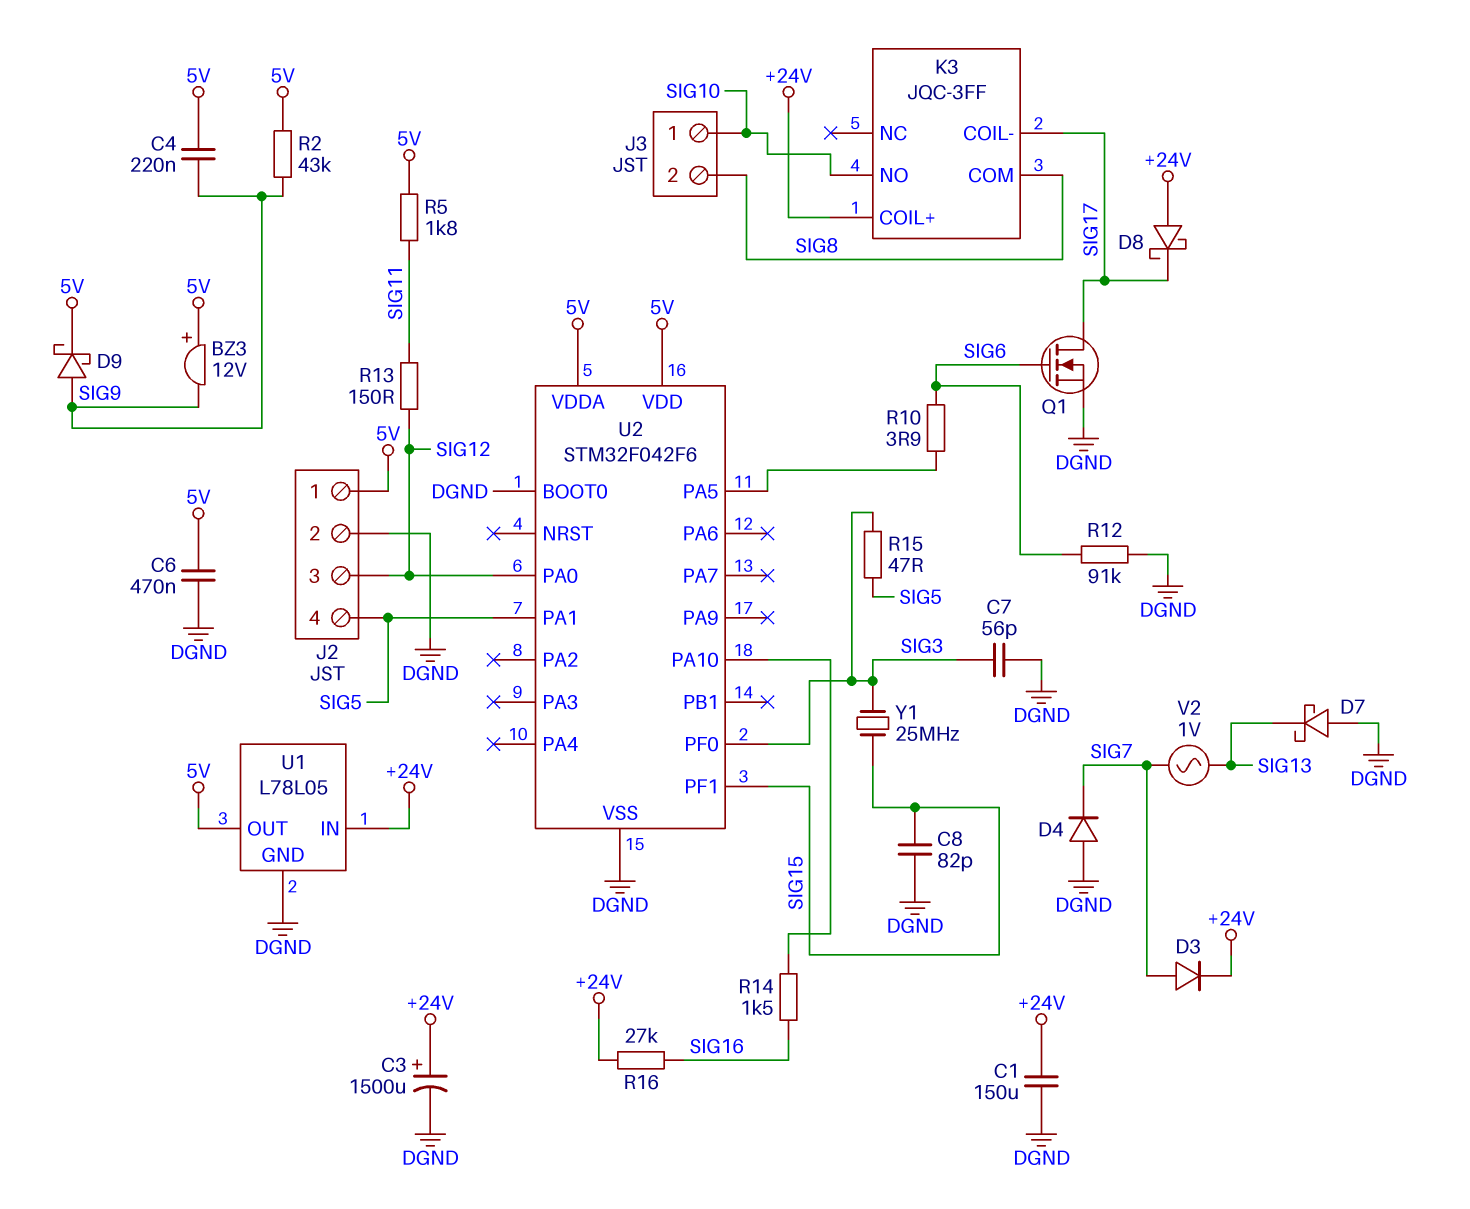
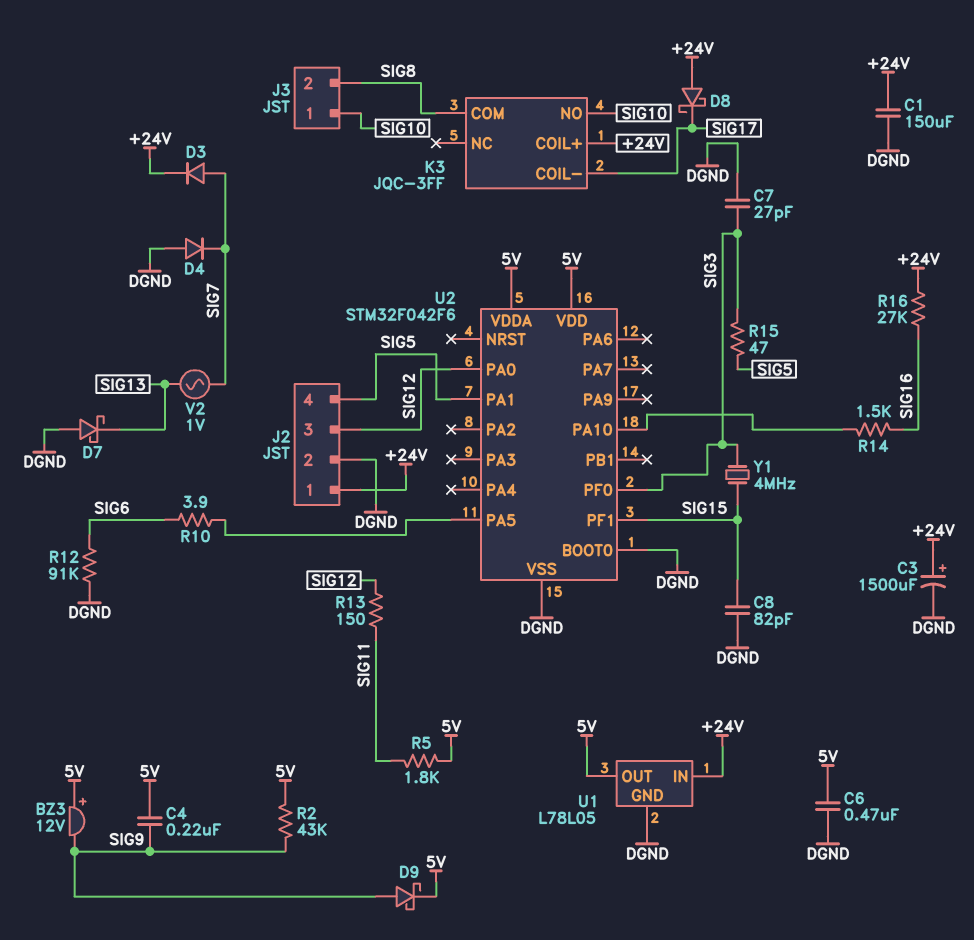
C7: 56pF (DGND, SIG3) -> 27pF (DGND, SIG3)
J2 pin 1: 5V -> +24V
Q1: NMOS (G SIG6, D SIG17, S DGND) -> none
Y1: 25MHz (SIG3, SIG15) -> 4MHz (SIG3, SIG15)

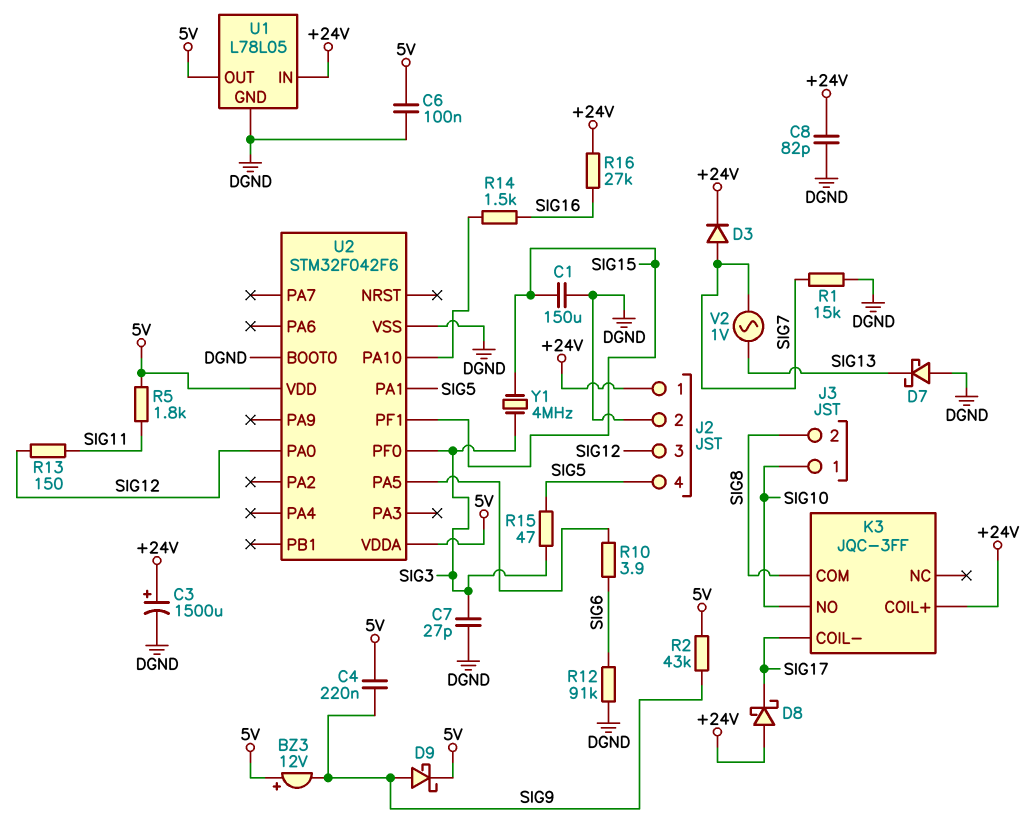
C1: 150uF (+24V, DGND) -> 150uF (DGND, SIG15)
C6: 470nF (5V, DGND) -> 100nF (5V, DGND)
C8: 82pF (DGND, SIG15) -> 82pF (+24V, DGND)
D4: diode (A DGND, K SIG7) -> none
R1: none -> 15k (DGND, SIG7)

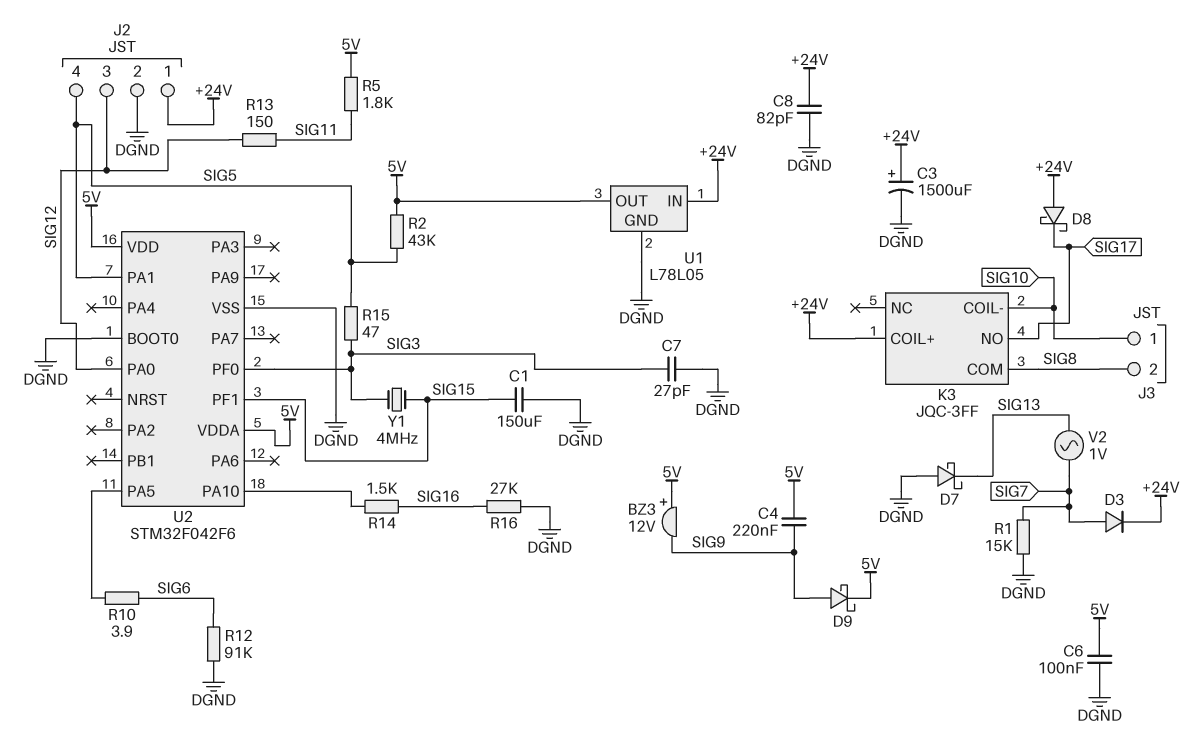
K3 pin COIL-: SIG17 -> SIG10
K3 pin NO: SIG10 -> SIG17
R2: 43k (5V, SIG9) -> 43k (5V, SIG5)
R16: 27k (+24V, SIG16) -> 27k (DGND, SIG16)

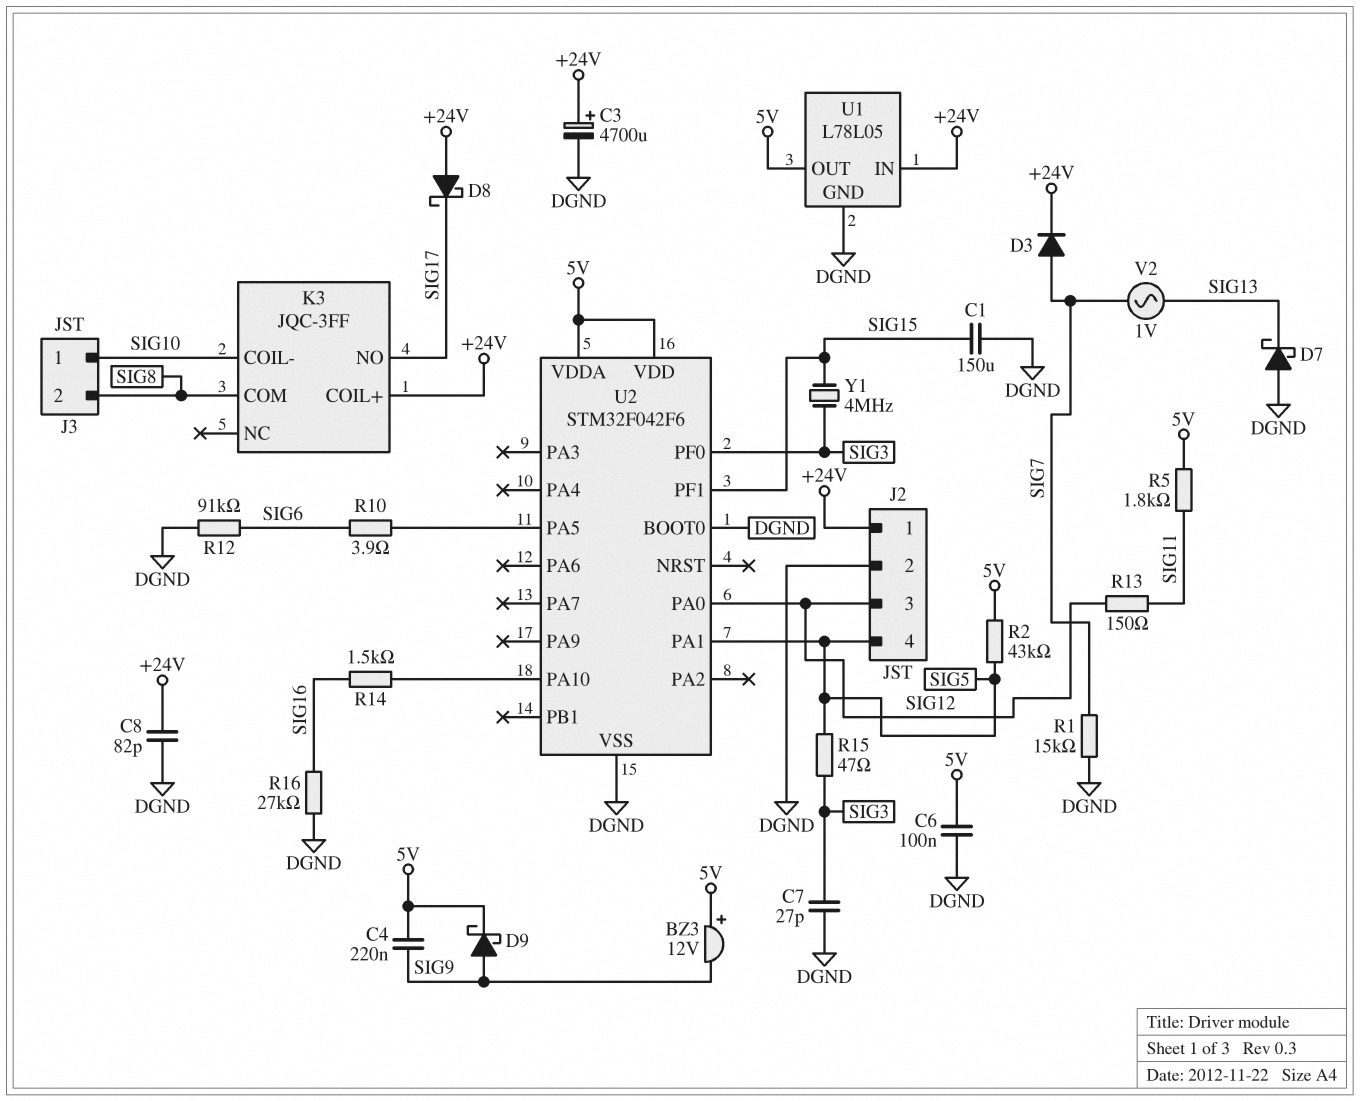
C3: 1500uF (plus +24V, minus DGND) -> 4700uF (plus +24V, minus DGND)

